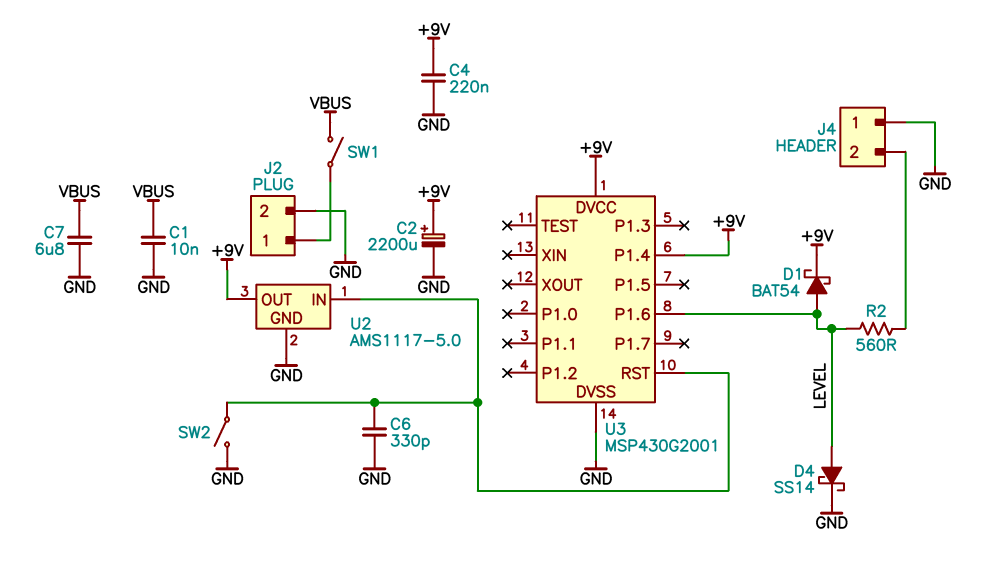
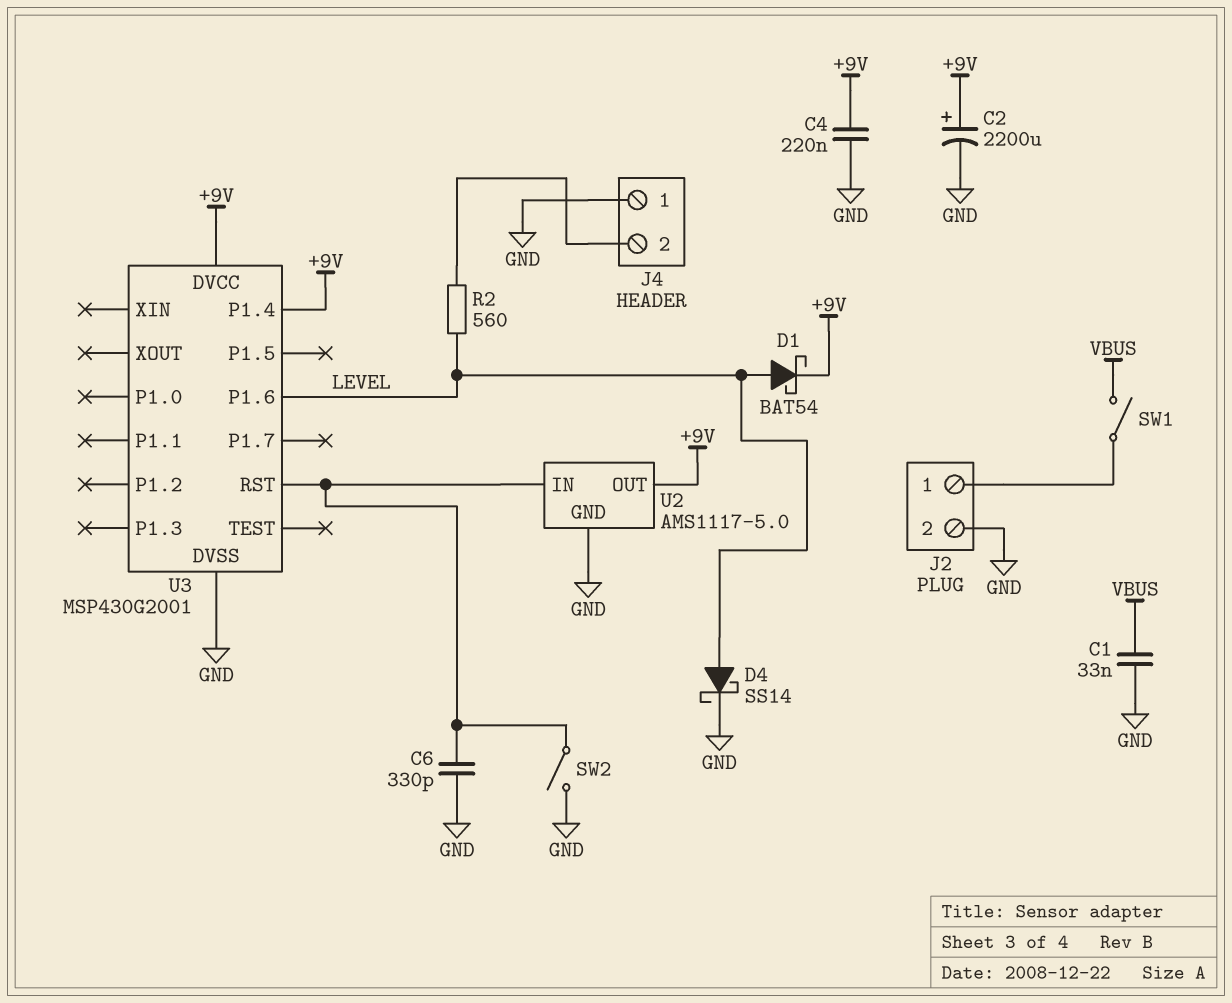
C1: 10nF (GND, VBUS) -> 33nF (GND, VBUS)
C7: 6.8uF (GND, VBUS) -> none

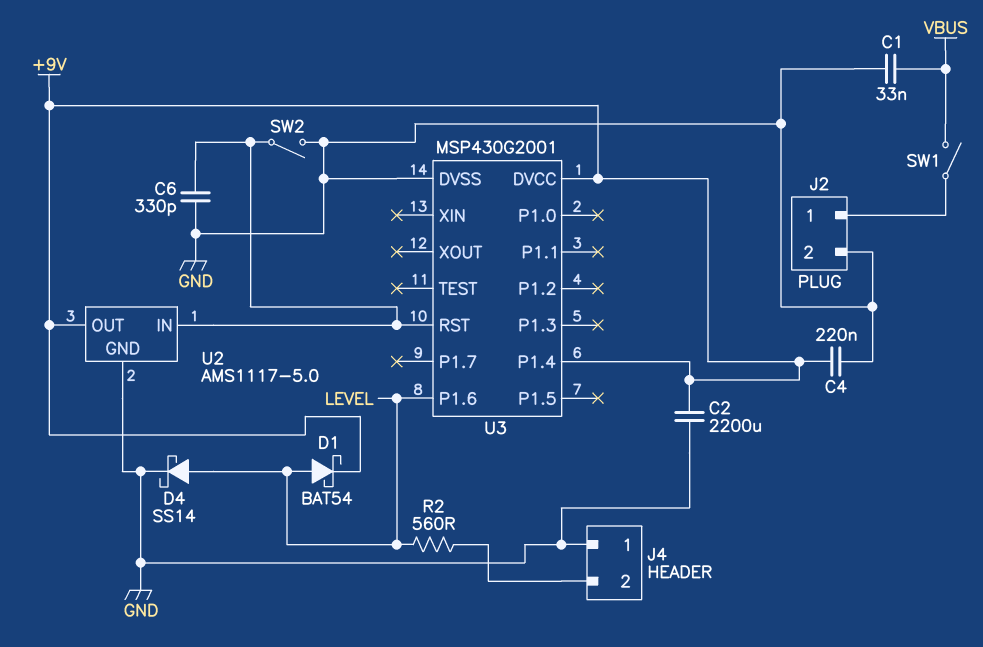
C2: 2200uF (plus +9V, minus GND) -> 2200uF (+9V, GND)

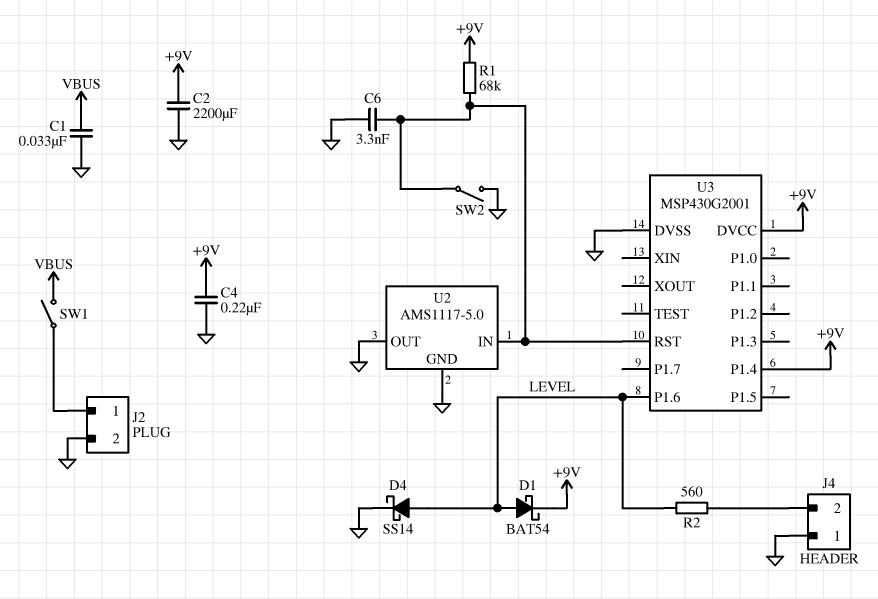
C6: 330pF (GND, U2/IN) -> 3.3nF (GND, U2/IN)
R1: none -> 68k (+9V, U2/IN)
U2 pin OUT: +9V -> GND

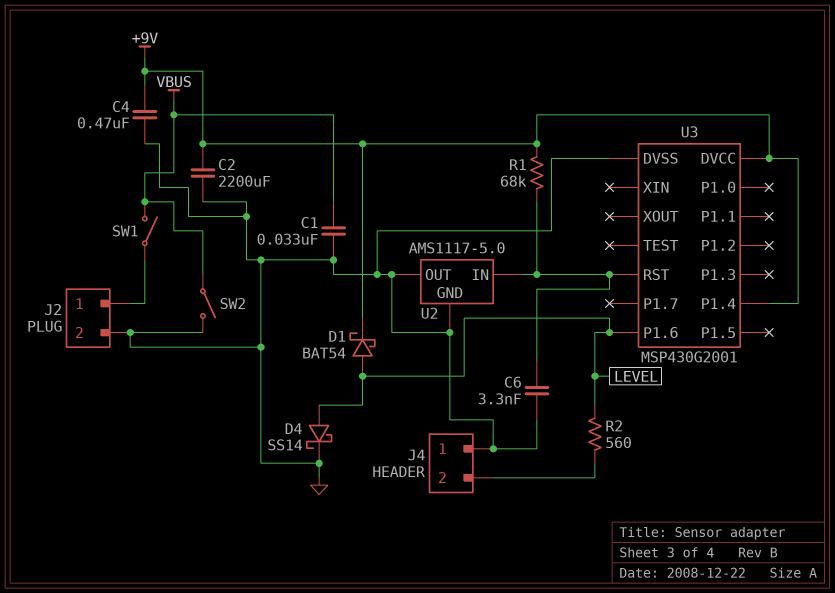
C4: 220nF (+9V, GND) -> 470nF (+9V, GND)
SW2: switch (GND, U2/IN) -> switch (GND, VBUS)

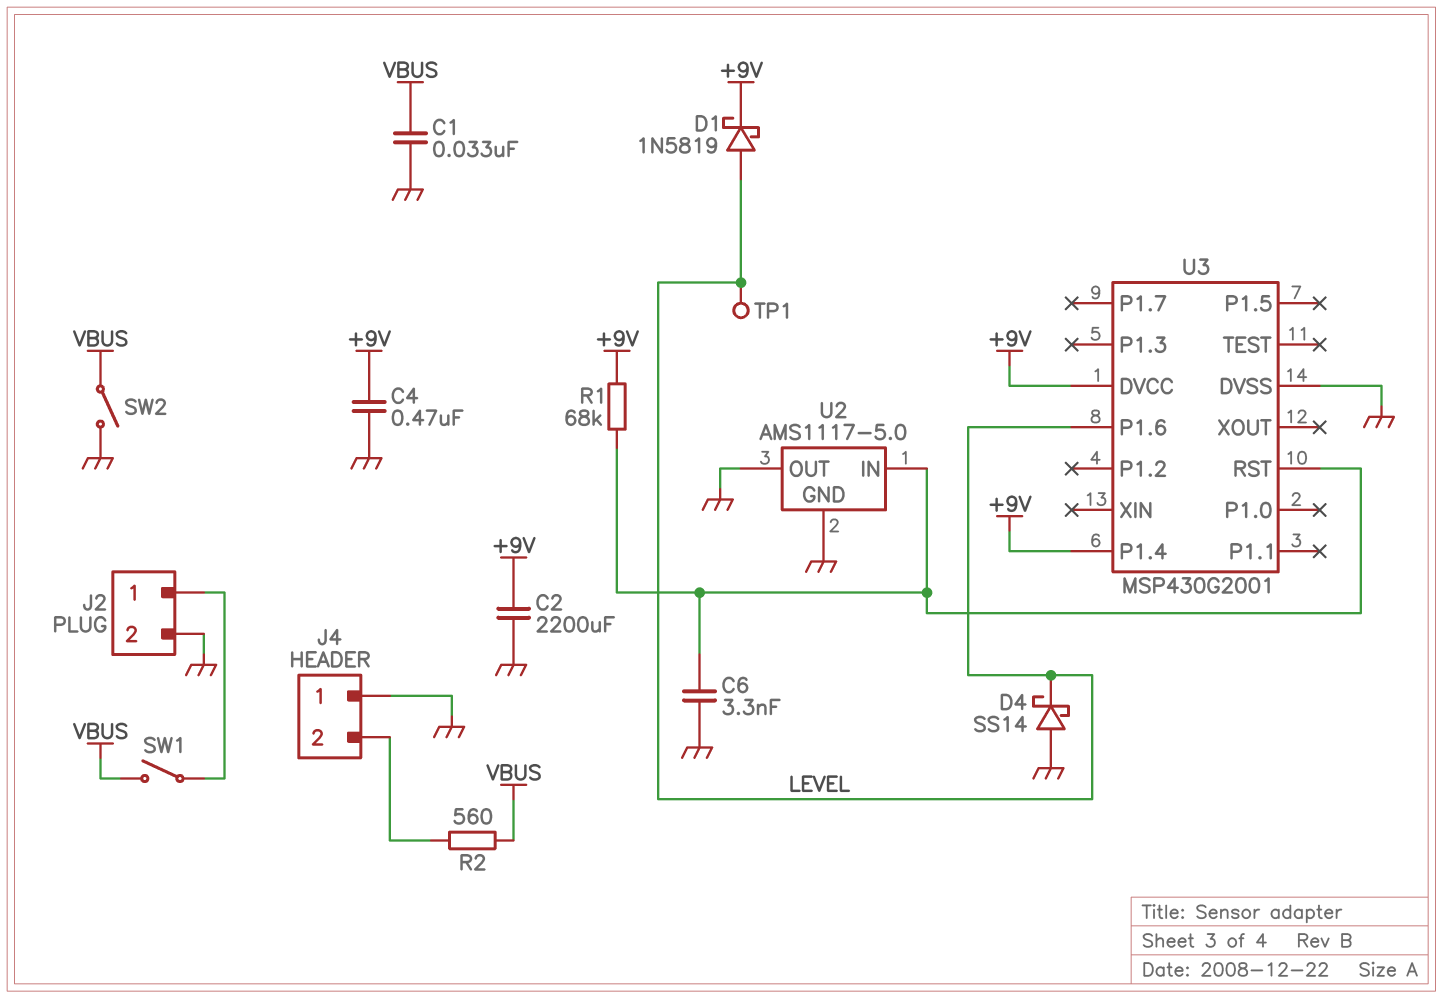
D1: schottky BAT54 (A LEVEL, K +9V) -> schottky 1N5819 (A LEVEL, K +9V)
D4: schottky SS14 (A LEVEL, K GND) -> schottky SS14 (A GND, K LEVEL)
R2: 560 (J4/2, LEVEL) -> 560 (J4/2, VBUS)
TP1: none -> test point (LEVEL)

